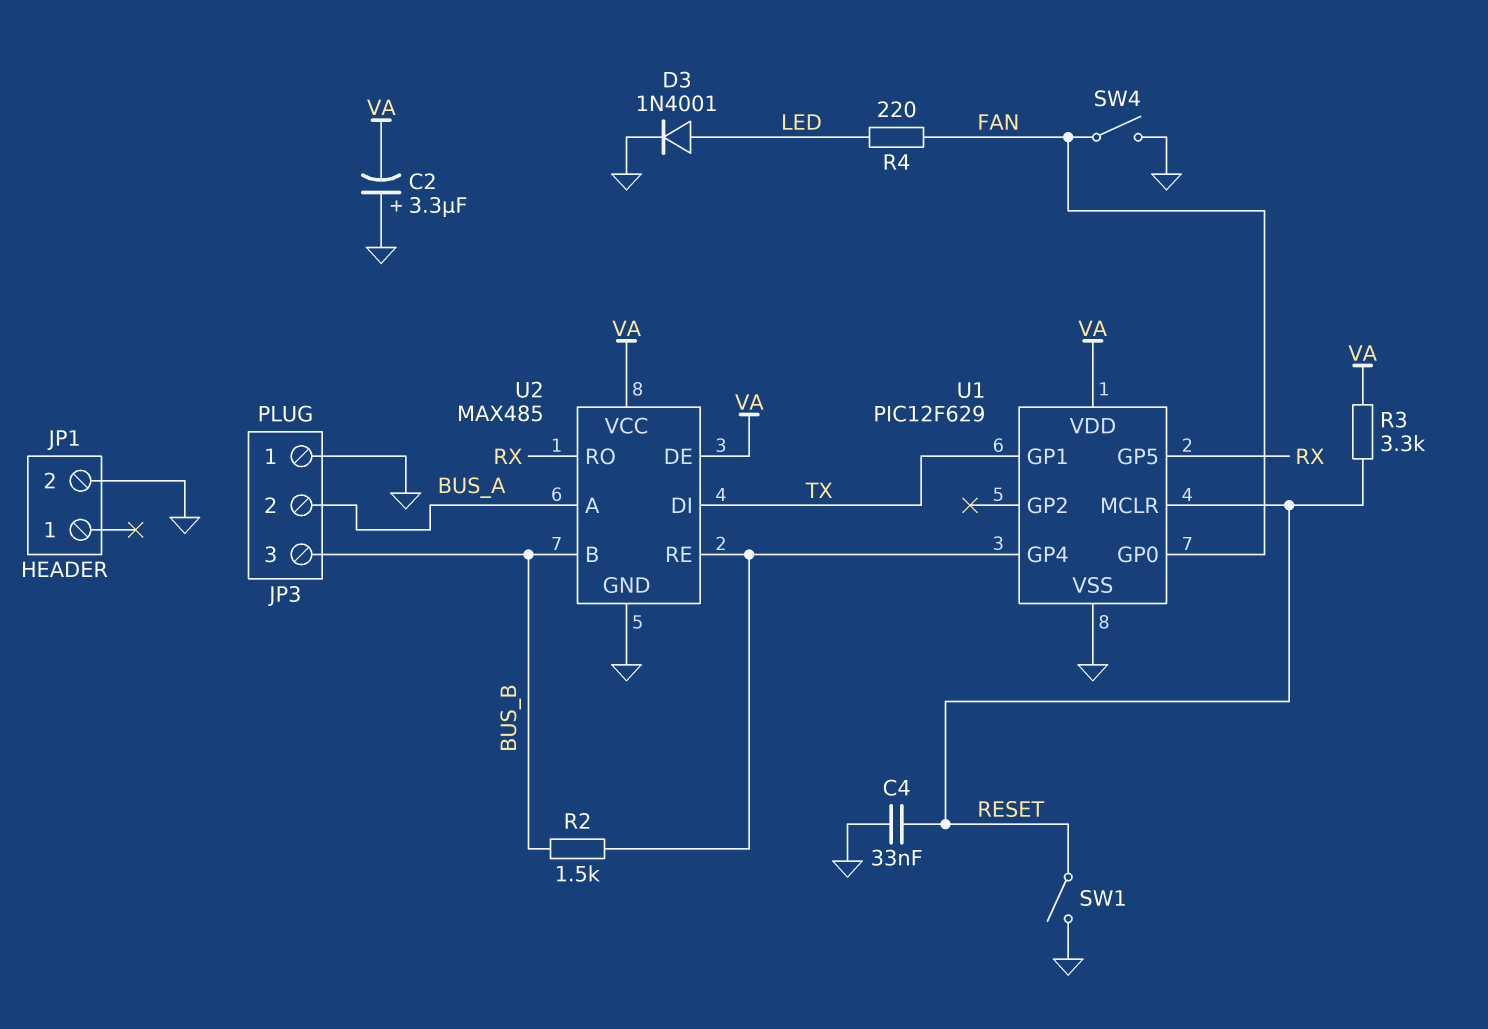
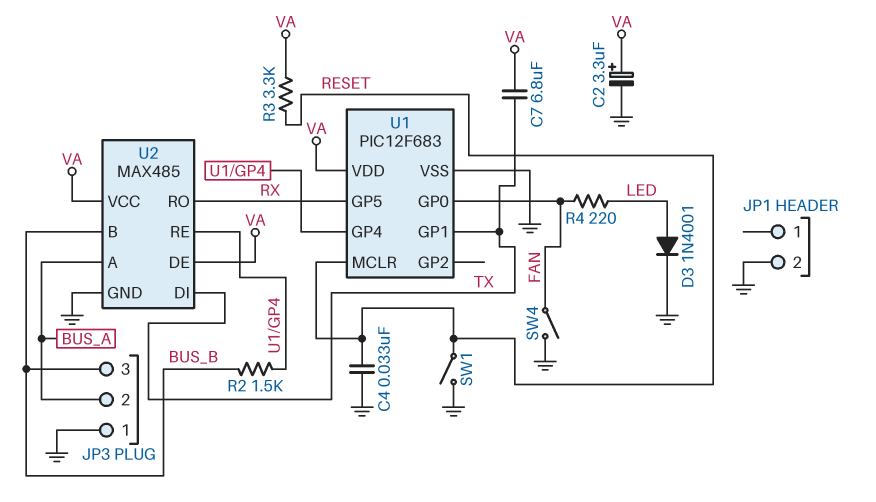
C2: 3.3uF (plus GND, minus VA) -> 3.3uF (plus VA, minus GND)
C7: none -> 6.8uF (TX, VA)
U1: PIC12F629 -> PIC12F683

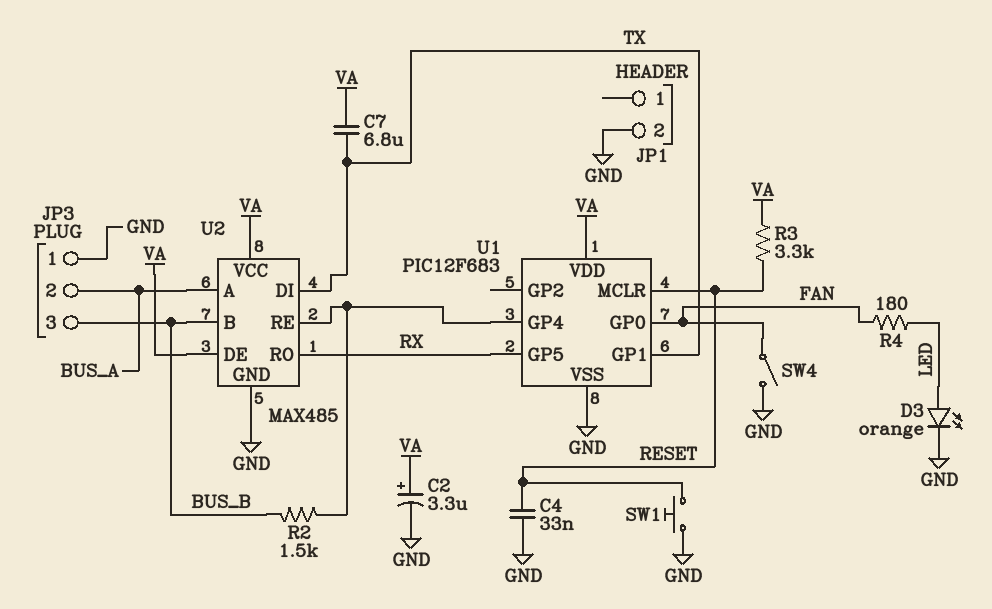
D3: diode 1N4001 (A LED, K GND) -> LED orange (A LED, K GND)
R4: 220 (FAN, LED) -> 180 (FAN, LED)
SW1: switch (GND, RESET) -> button (GND, RESET)

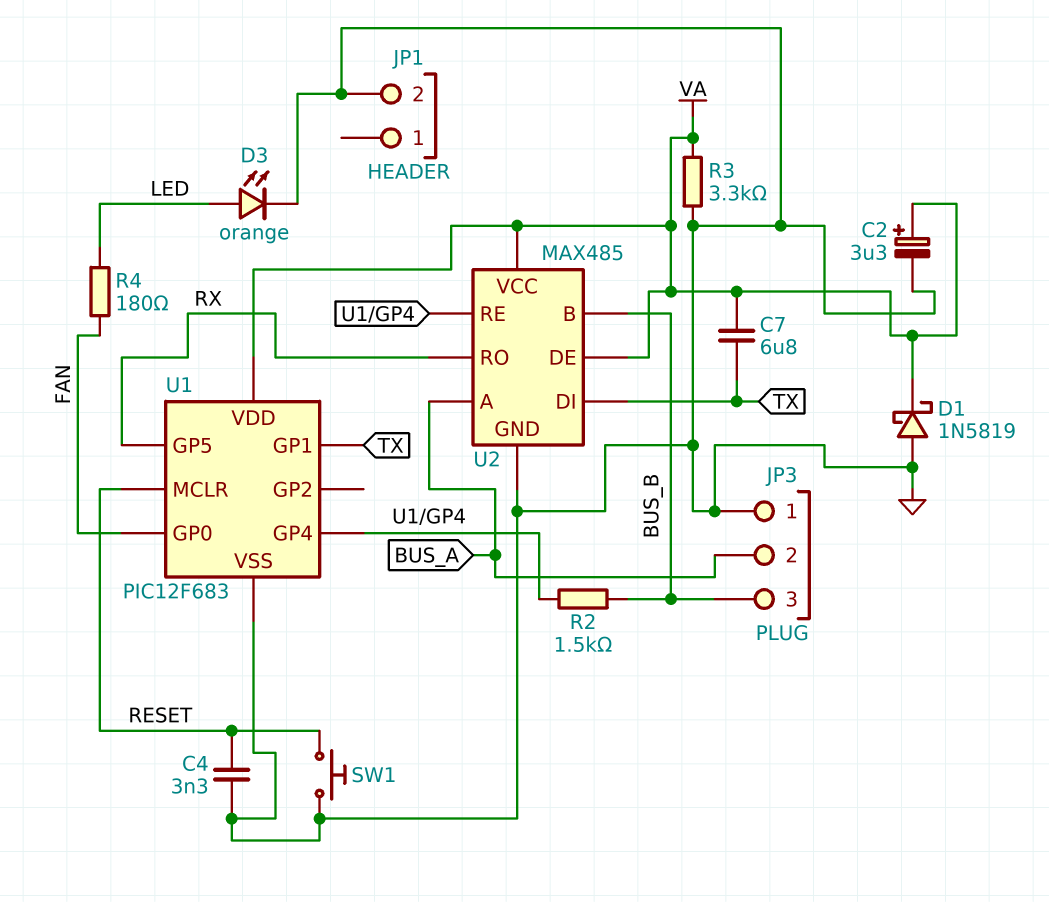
C4: 33nF (GND, RESET) -> 3.3nF (GND, RESET)
D1: none -> schottky 1N5819 (A GND, K VA)
R3: 3.3k (RESET, VA) -> 3.3k (GND, VA)
SW4: switch (FAN, GND) -> none

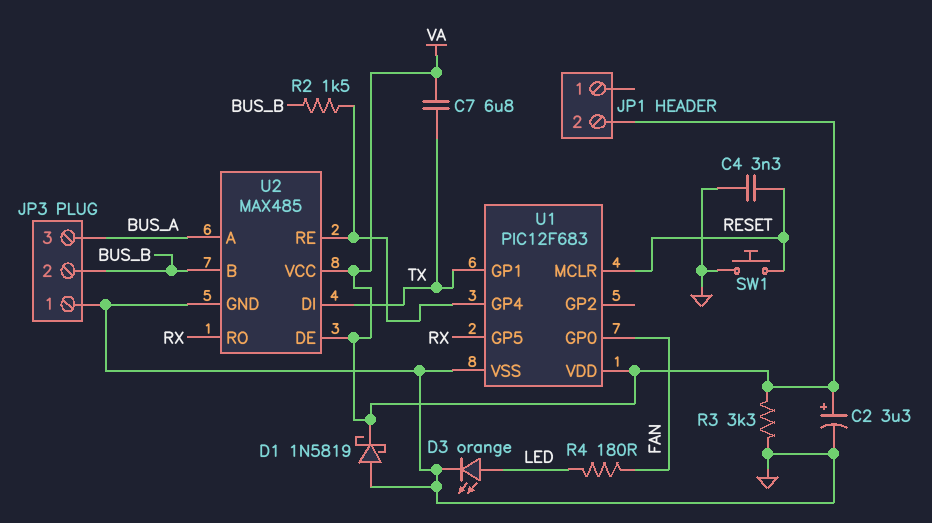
JP1 pin 2: GND -> VA
JP3 pin 2: BUS_A -> BUS_B
JP3 pin 3: BUS_B -> BUS_A

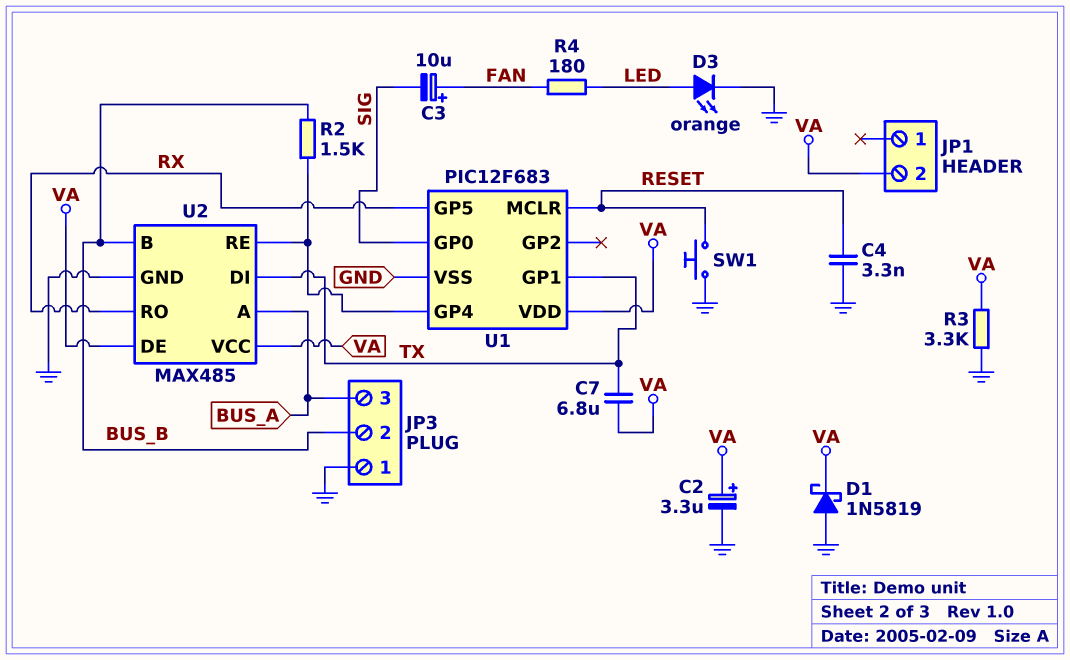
C3: none -> 10uF (plus FAN, minus SIG)
U1 pin GP0: FAN -> SIG

